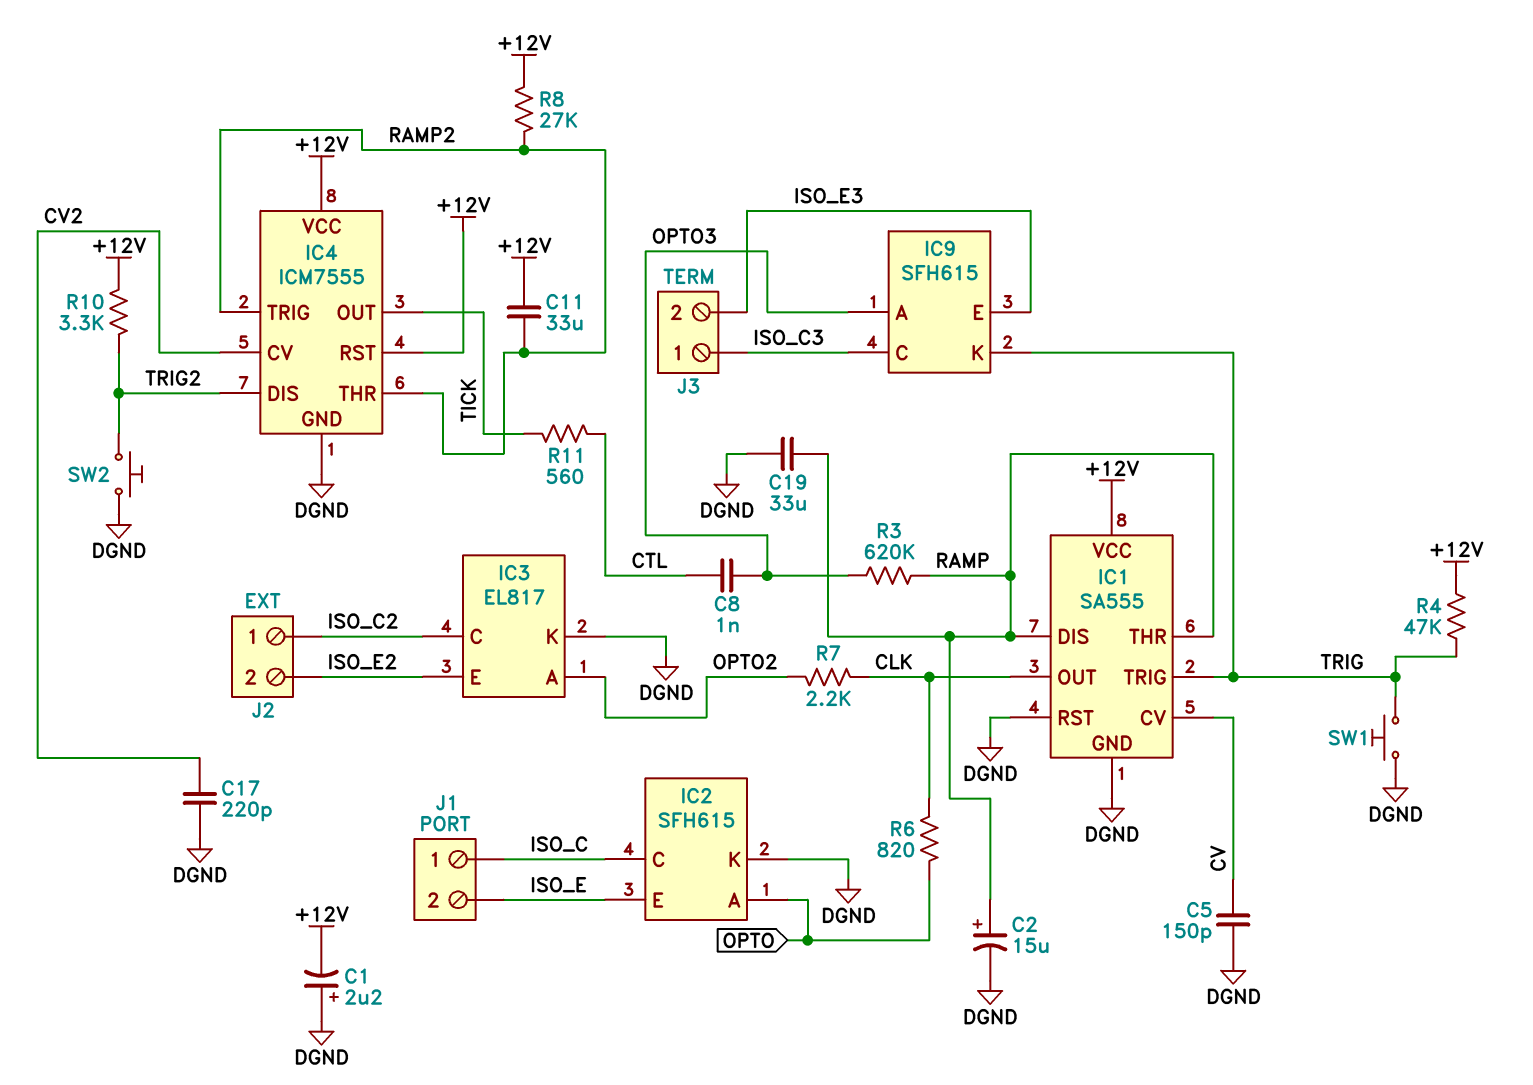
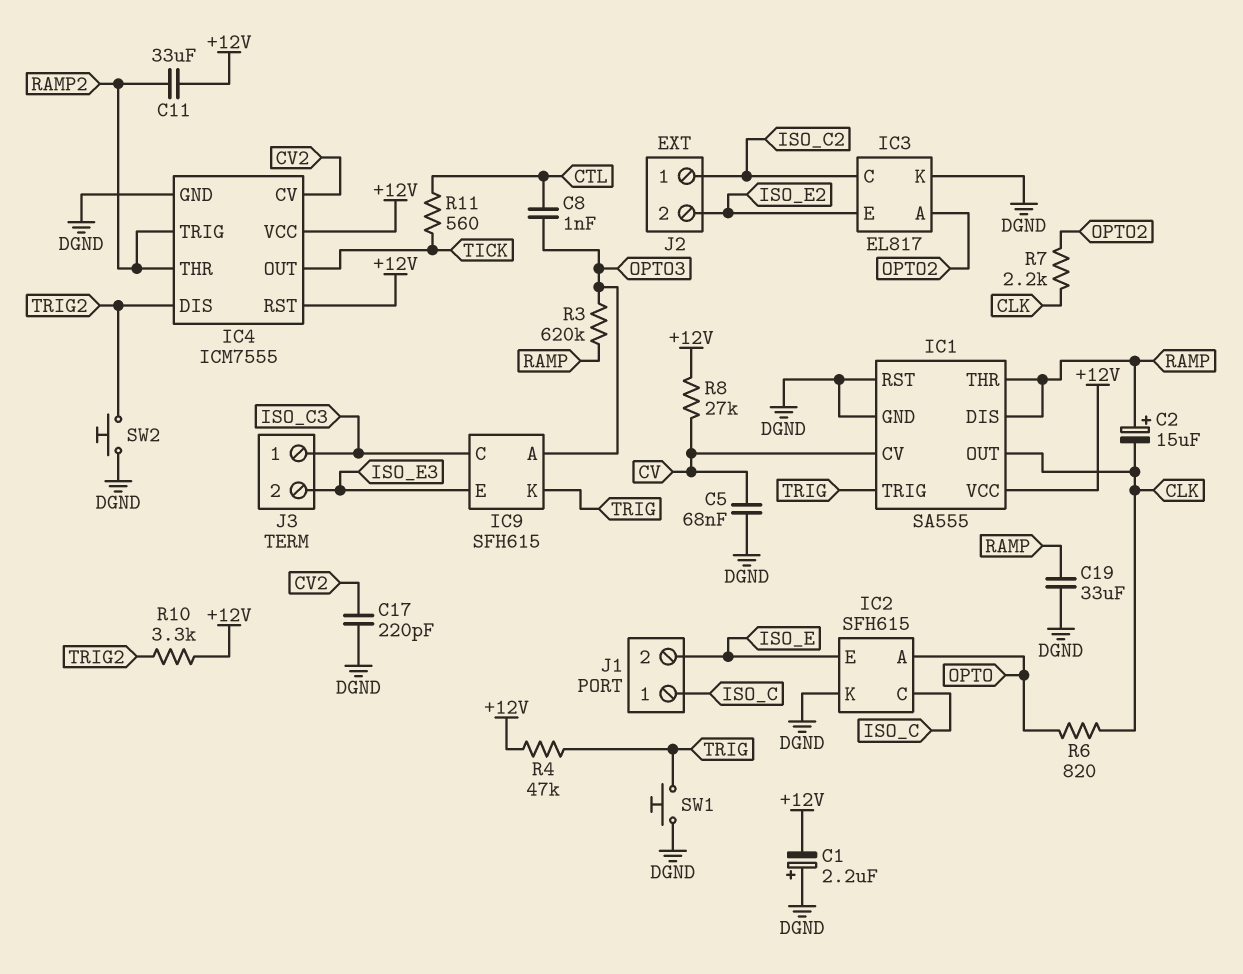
C2: 15uF (plus RAMP, minus DGND) -> 15uF (plus RAMP, minus CLK)
C5: 150pF (CV, DGND) -> 68nF (CV, DGND)
R8: 27k (+12V, RAMP2) -> 27k (+12V, CV)

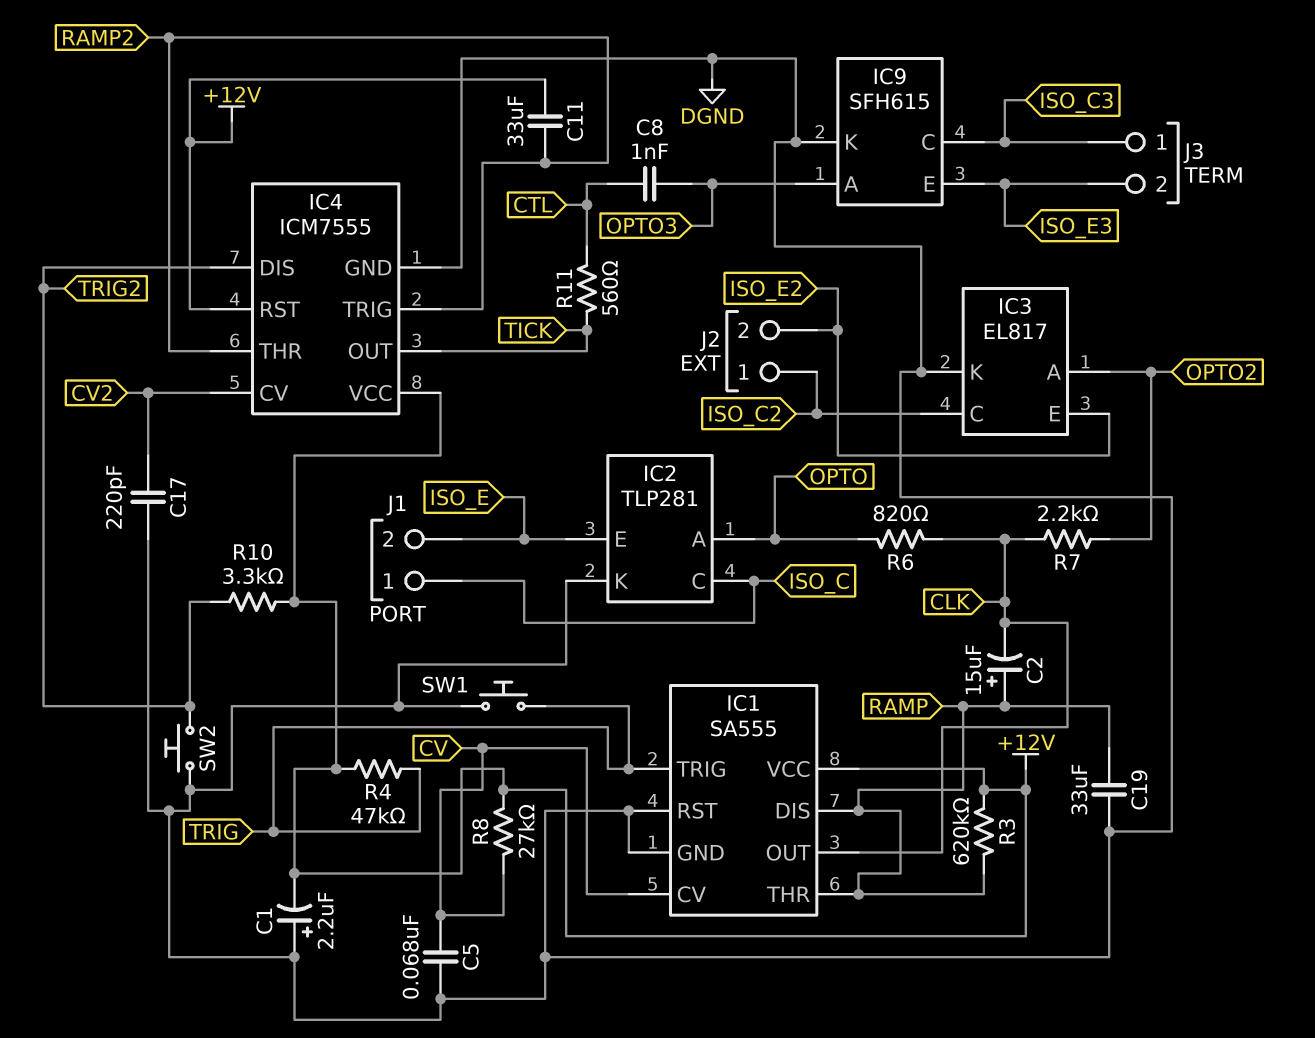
IC2: SFH615 -> TLP281
IC9 pin K: TRIG -> DGND
R3: 620k (OPTO3, RAMP) -> 620k (+12V, RAMP)

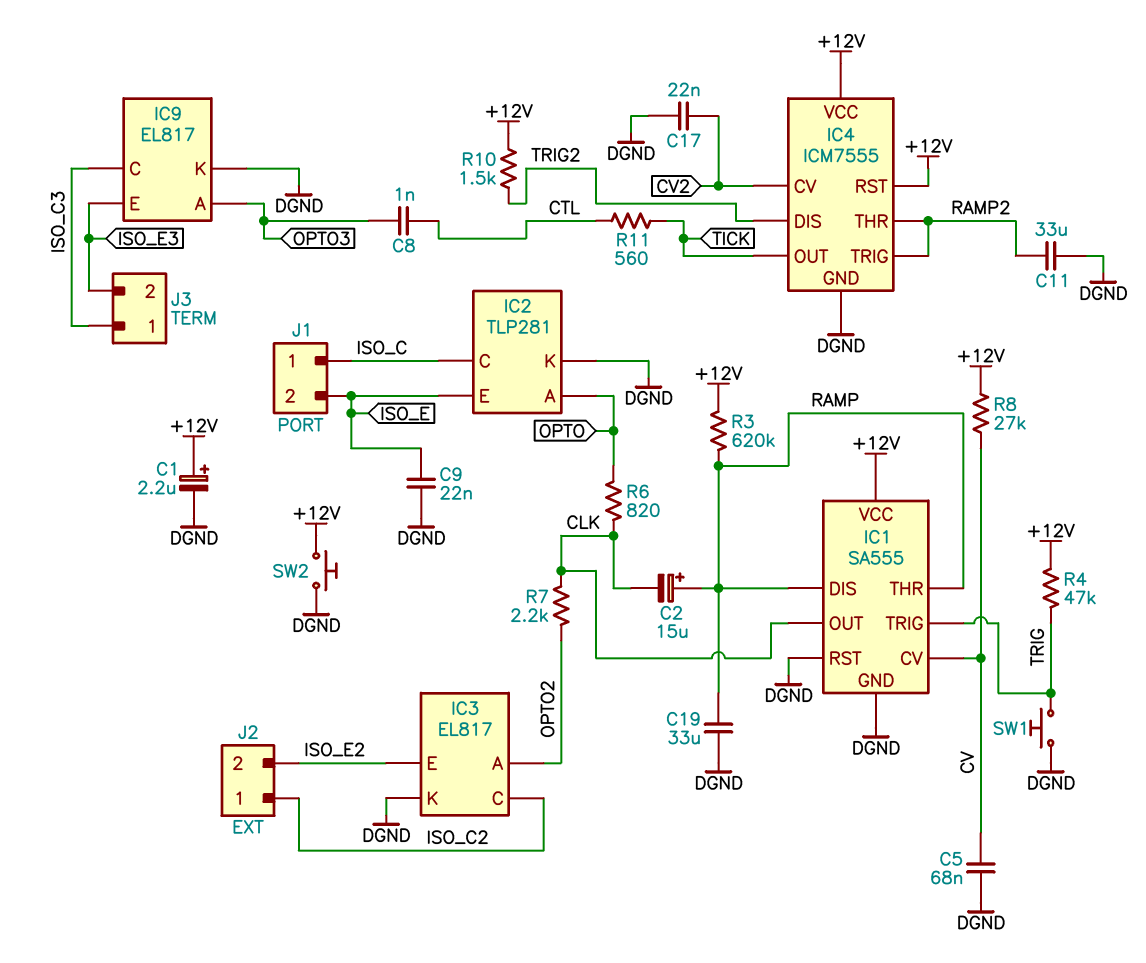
C1: 2.2uF (plus DGND, minus +12V) -> 2.2uF (plus +12V, minus DGND)
C9: none -> 22nF (DGND, ISO_E)
C11: 33uF (+12V, RAMP2) -> 33uF (DGND, RAMP2)
C17: 220pF (CV2, DGND) -> 22nF (CV2, DGND)
IC9: SFH615 -> EL817
R10: 3.3k (+12V, TRIG2) -> 1.5k (+12V, TRIG2)
SW2: button (DGND, TRIG2) -> button (+12V, DGND)

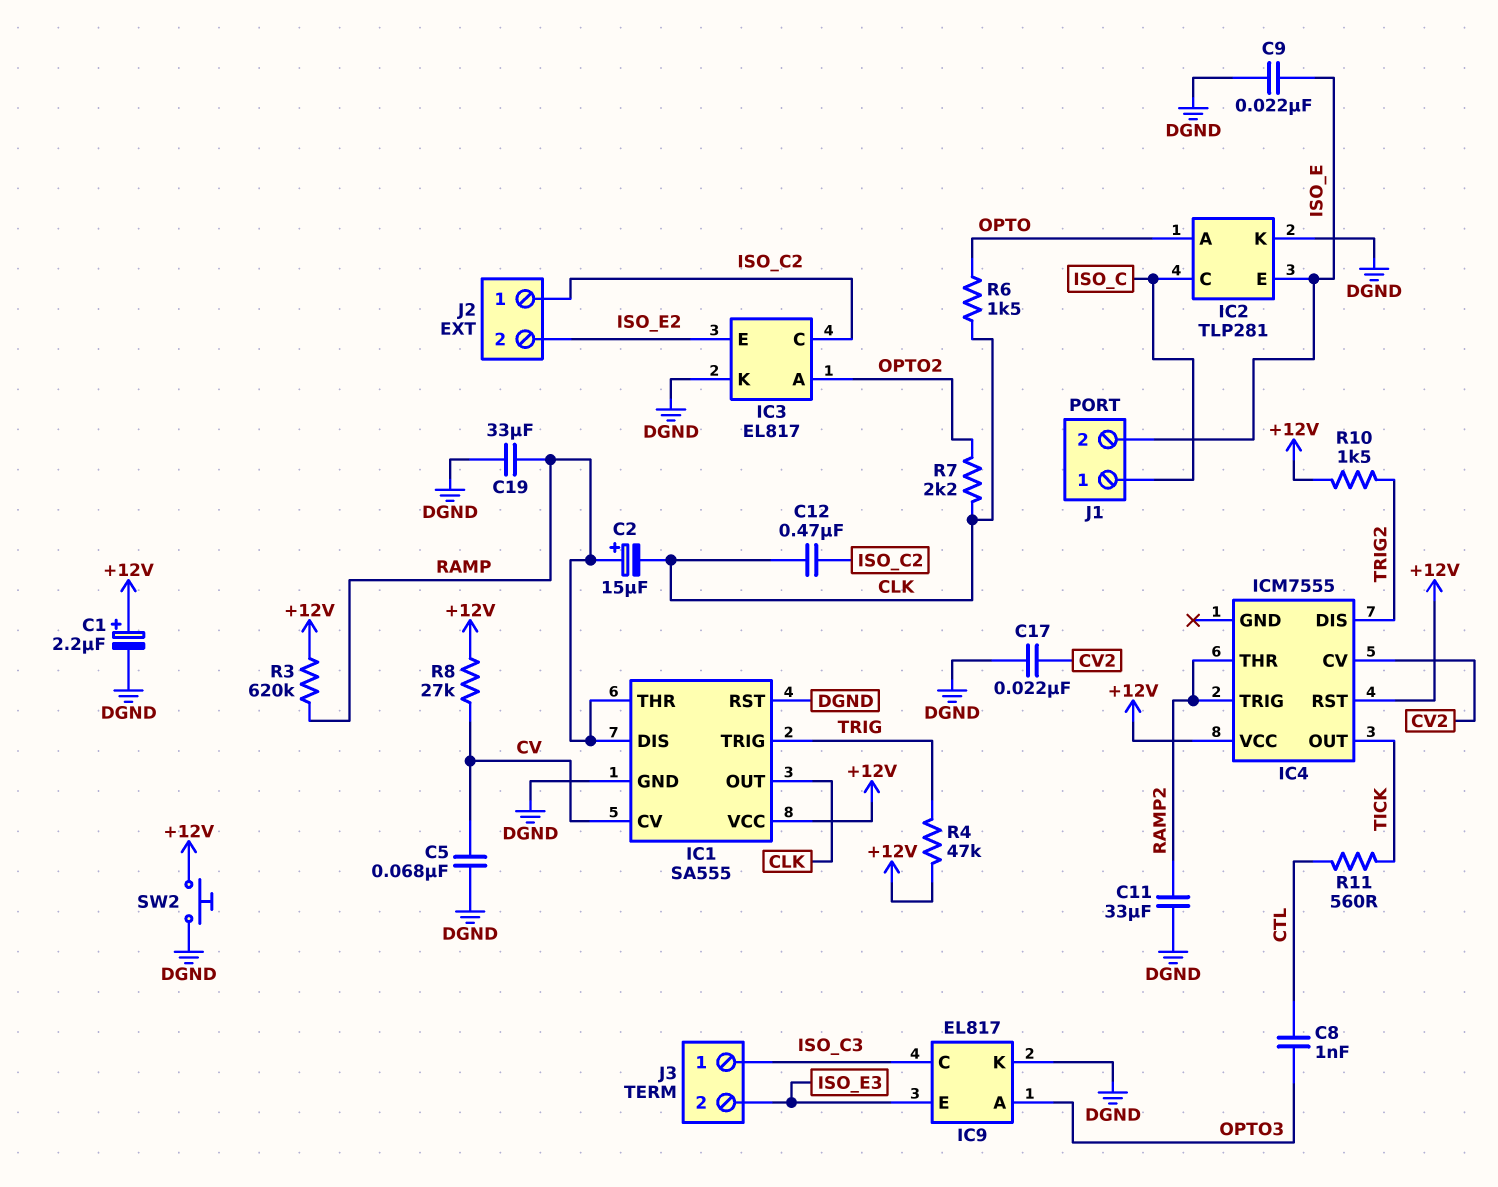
C12: none -> 470nF (CLK, ISO_C2)
IC4 pin GND: DGND -> none
R6: 820 (CLK, OPTO) -> 1.5k (CLK, OPTO)
SW1: button (DGND, TRIG) -> none

